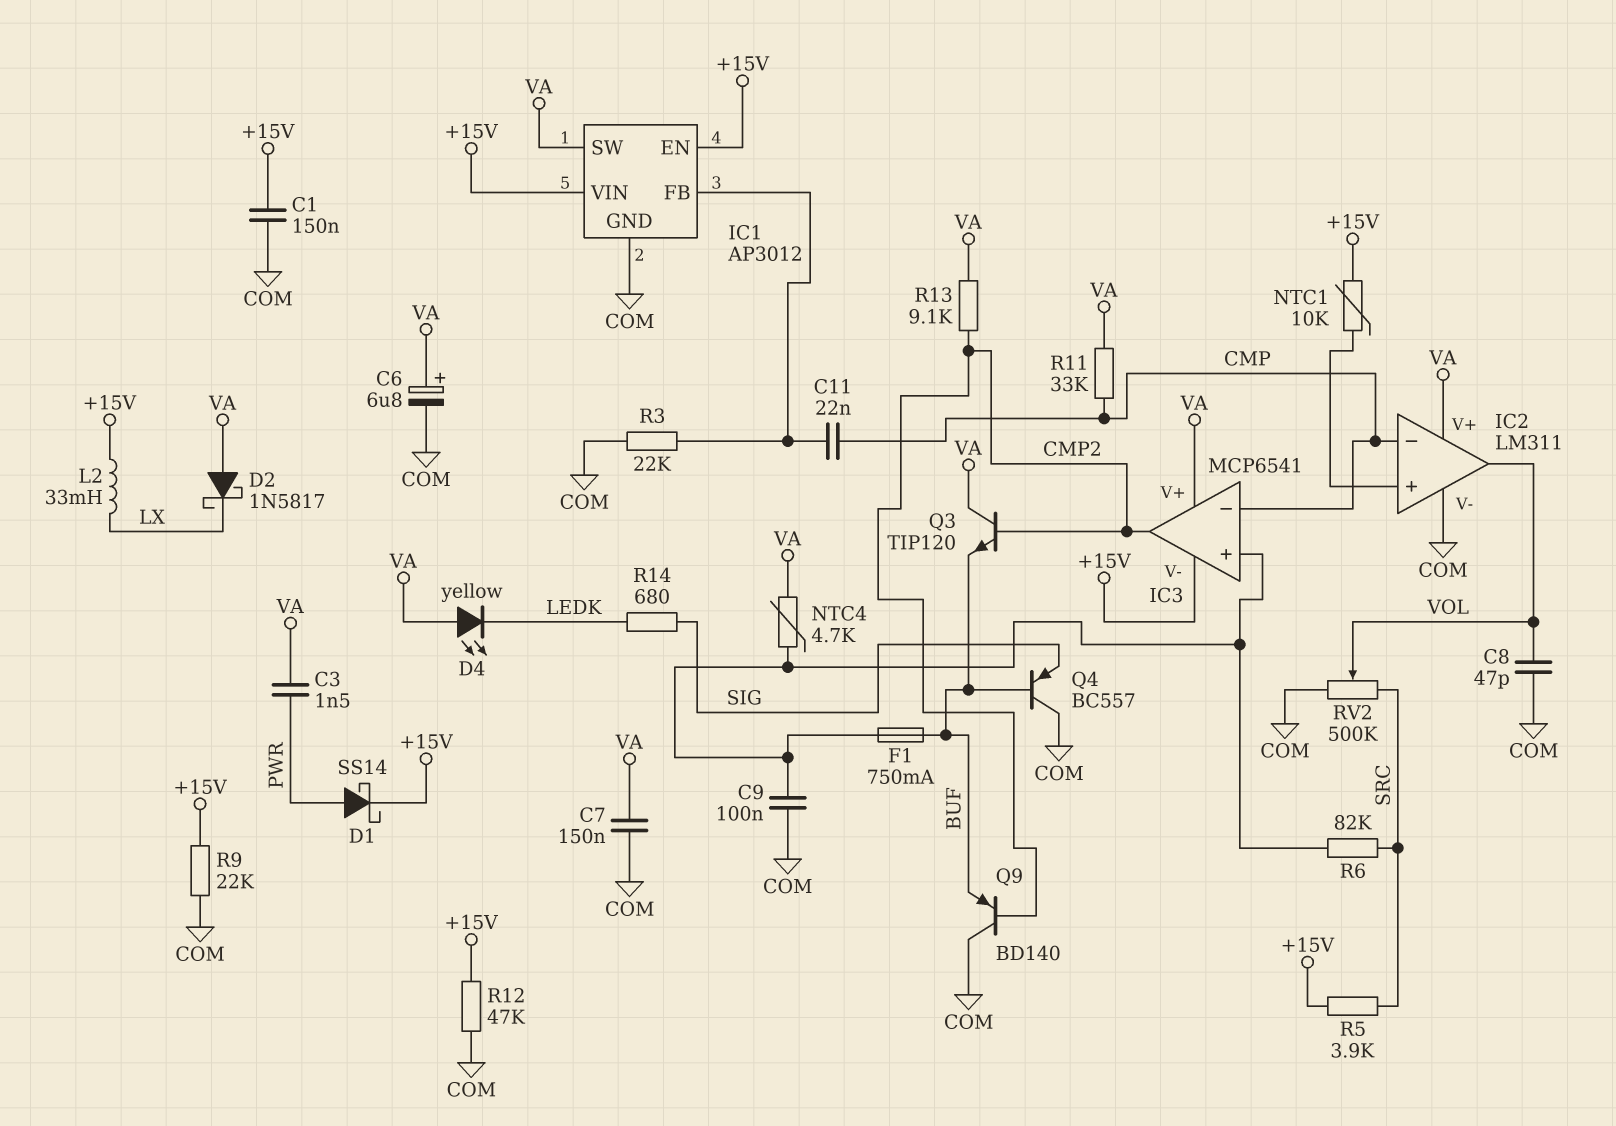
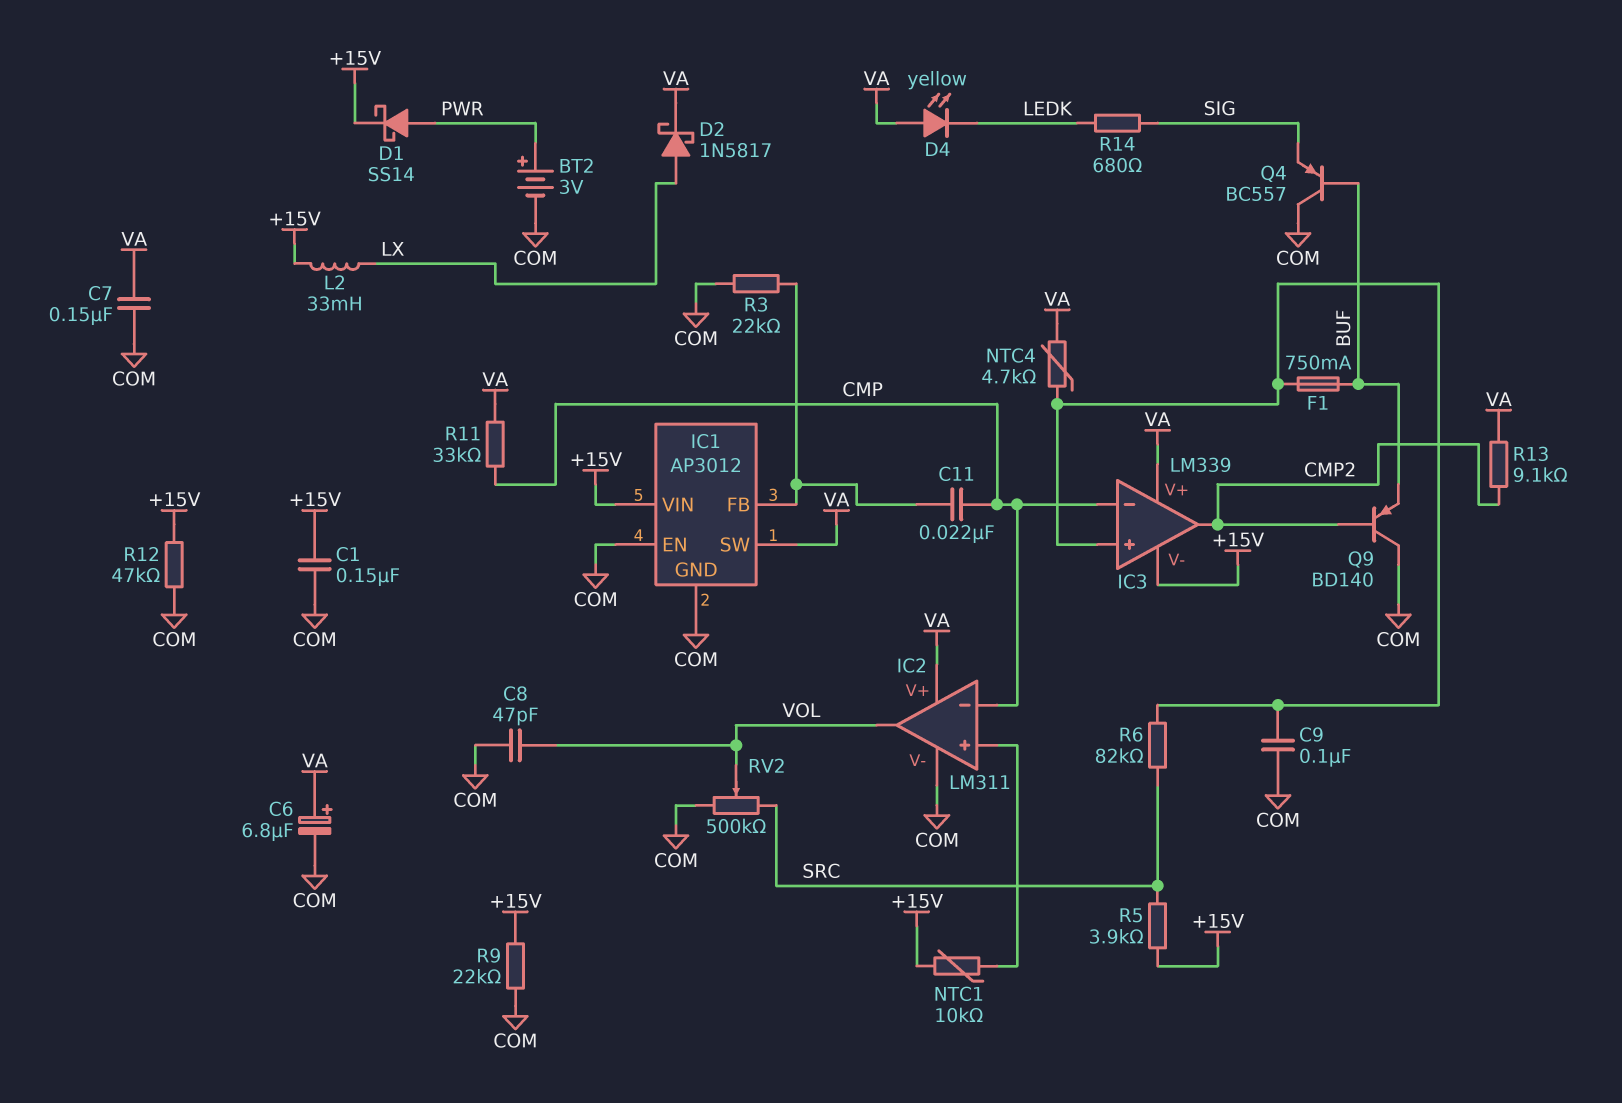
BT2: none -> 3V (plus PWR, minus COM)
C3: 1.5nF (PWR, VA) -> none
D2: schottky 1N5817 (A VA, K LX) -> schottky 1N5817 (A LX, K VA)
IC1 pin EN: +15V -> COM
IC3: MCP6541 -> LM339
Q3: NPN TIP120 (B CMP2, C VA, E BUF) -> none

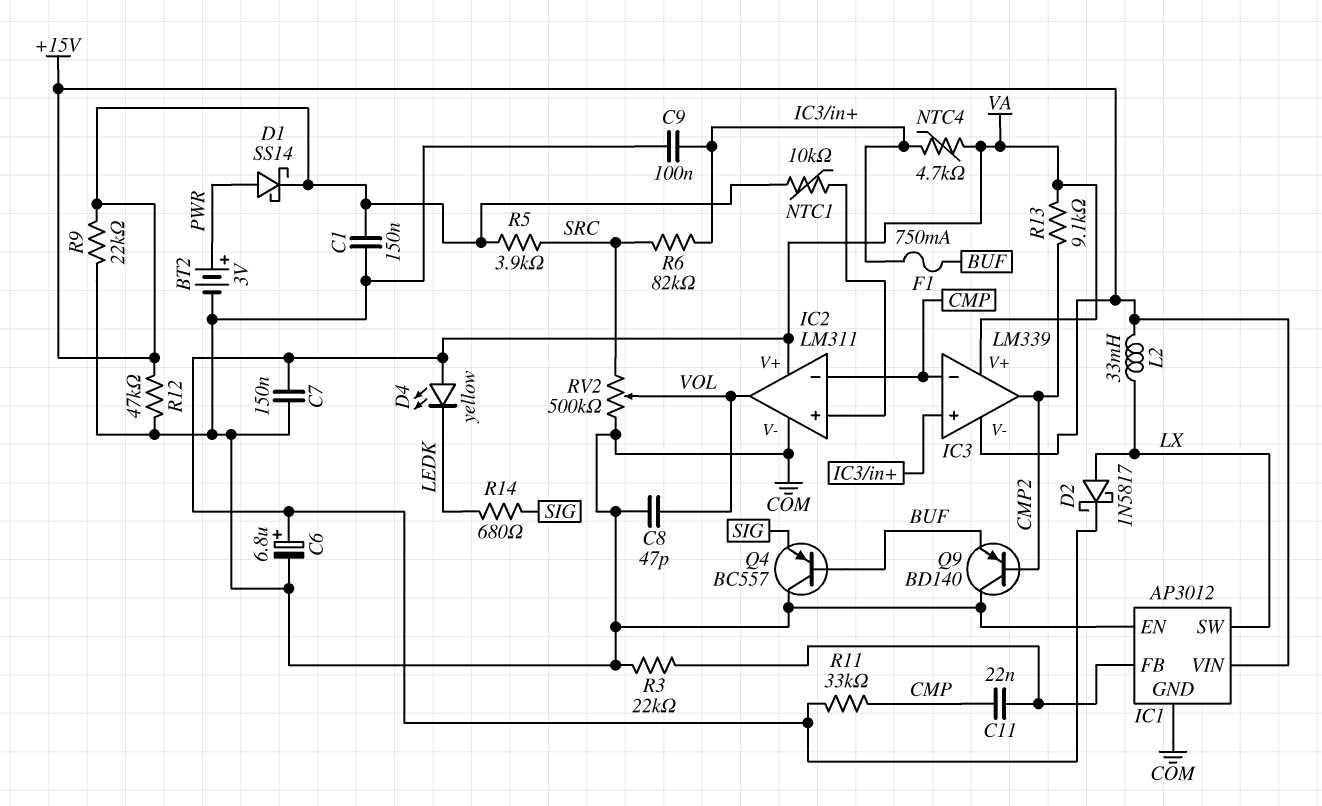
IC1 pin SW: VA -> LX

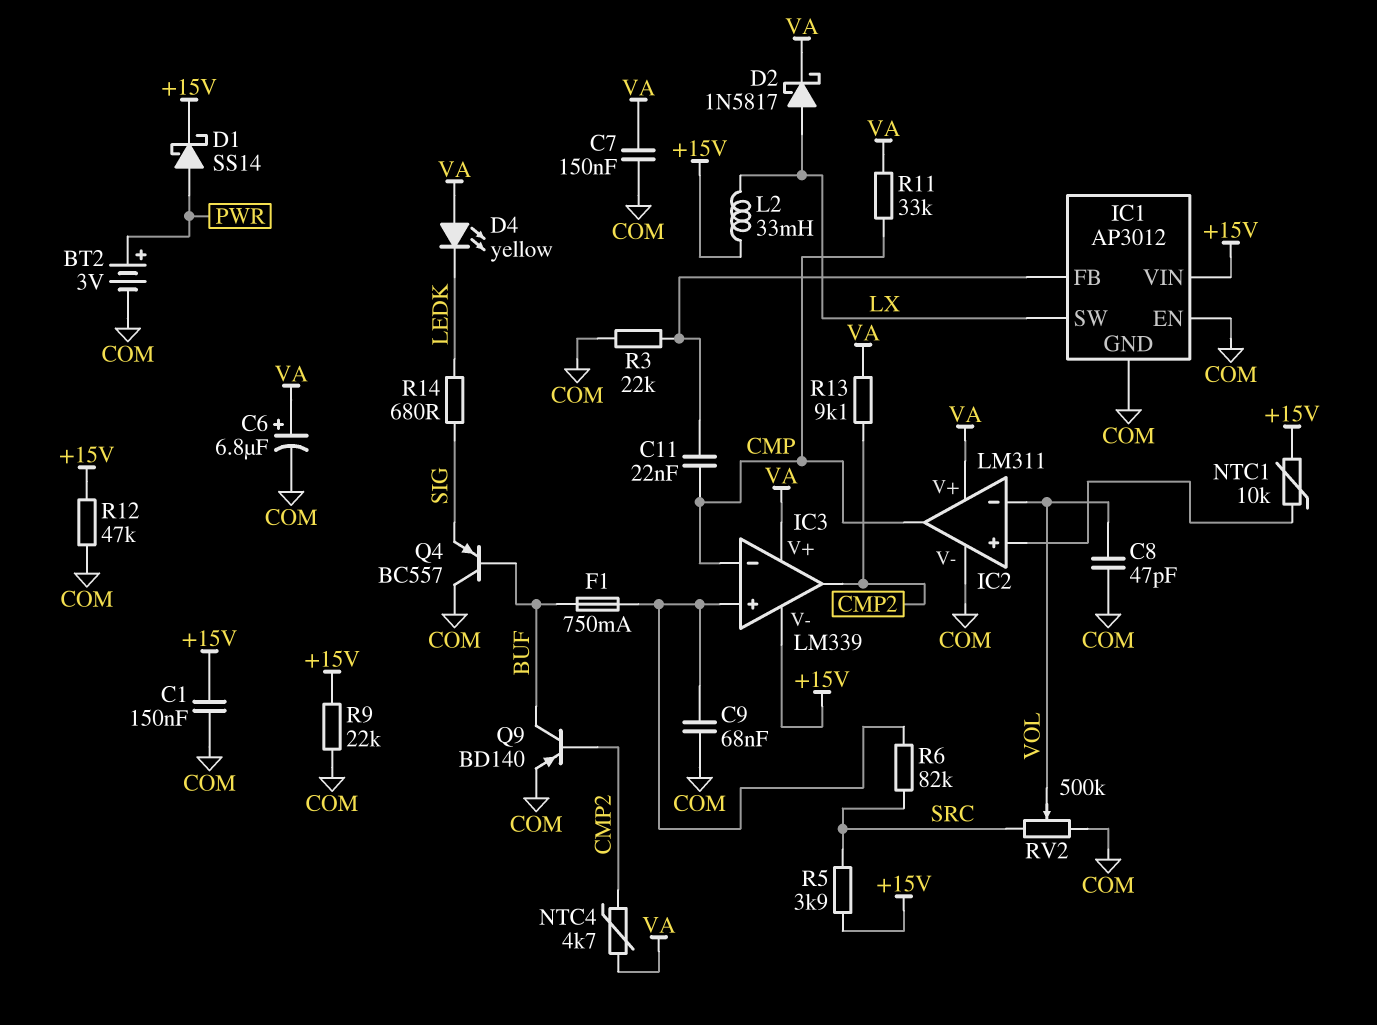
C9: 100nF (COM, IC3/in+) -> 68nF (COM, IC3/in+)
IC2 pin in-: CMP -> VOL
IC2 pin out: VOL -> CMP
NTC4: 4.7k (IC3/in+, VA) -> 4.7k (CMP2, VA)
Q9: PNP BD140 (B CMP2, C COM, E BUF) -> PNP BD140 (B CMP2, C BUF, E COM)

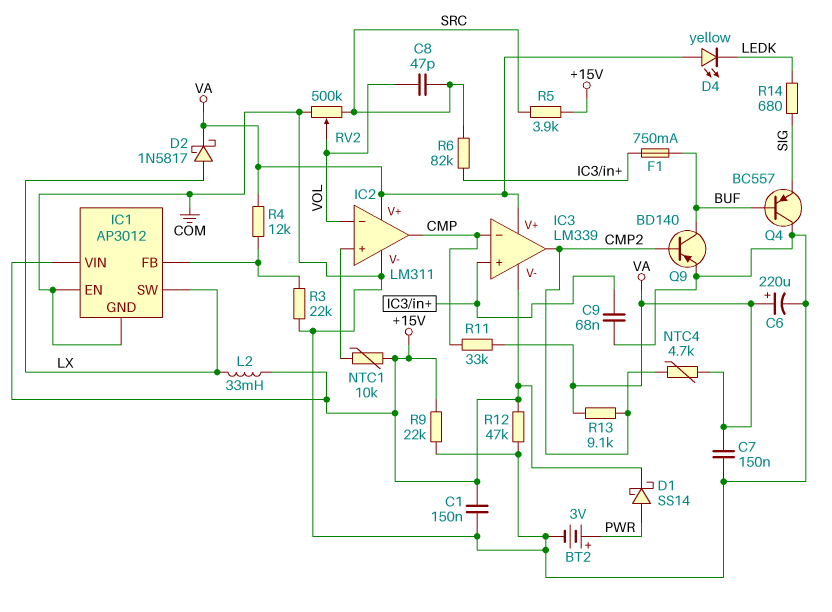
C6: 6.8uF (plus VA, minus COM) -> 220uF (plus VA, minus COM)
C8: 47pF (COM, VOL) -> 47pF (SRC, VOL)
C11: 22nF (CMP, IC1/FB) -> none
R4: none -> 12k (IC1/FB, VA)

